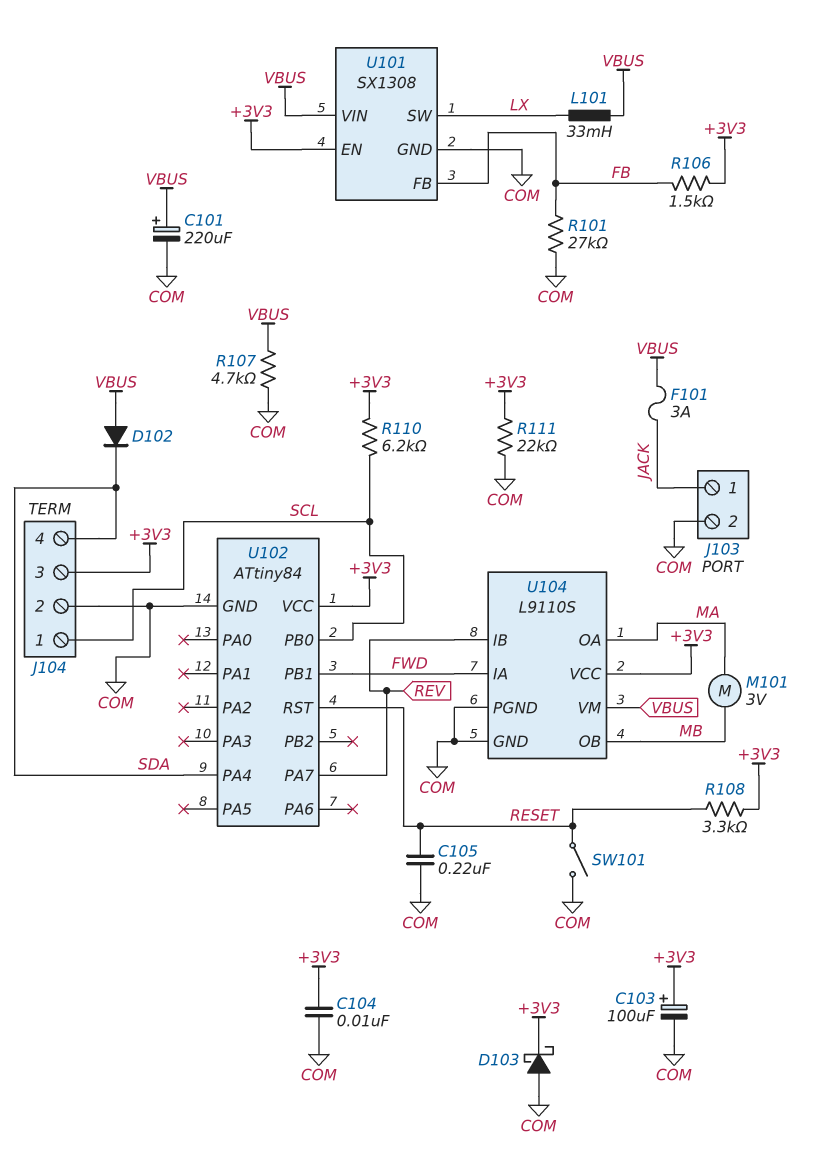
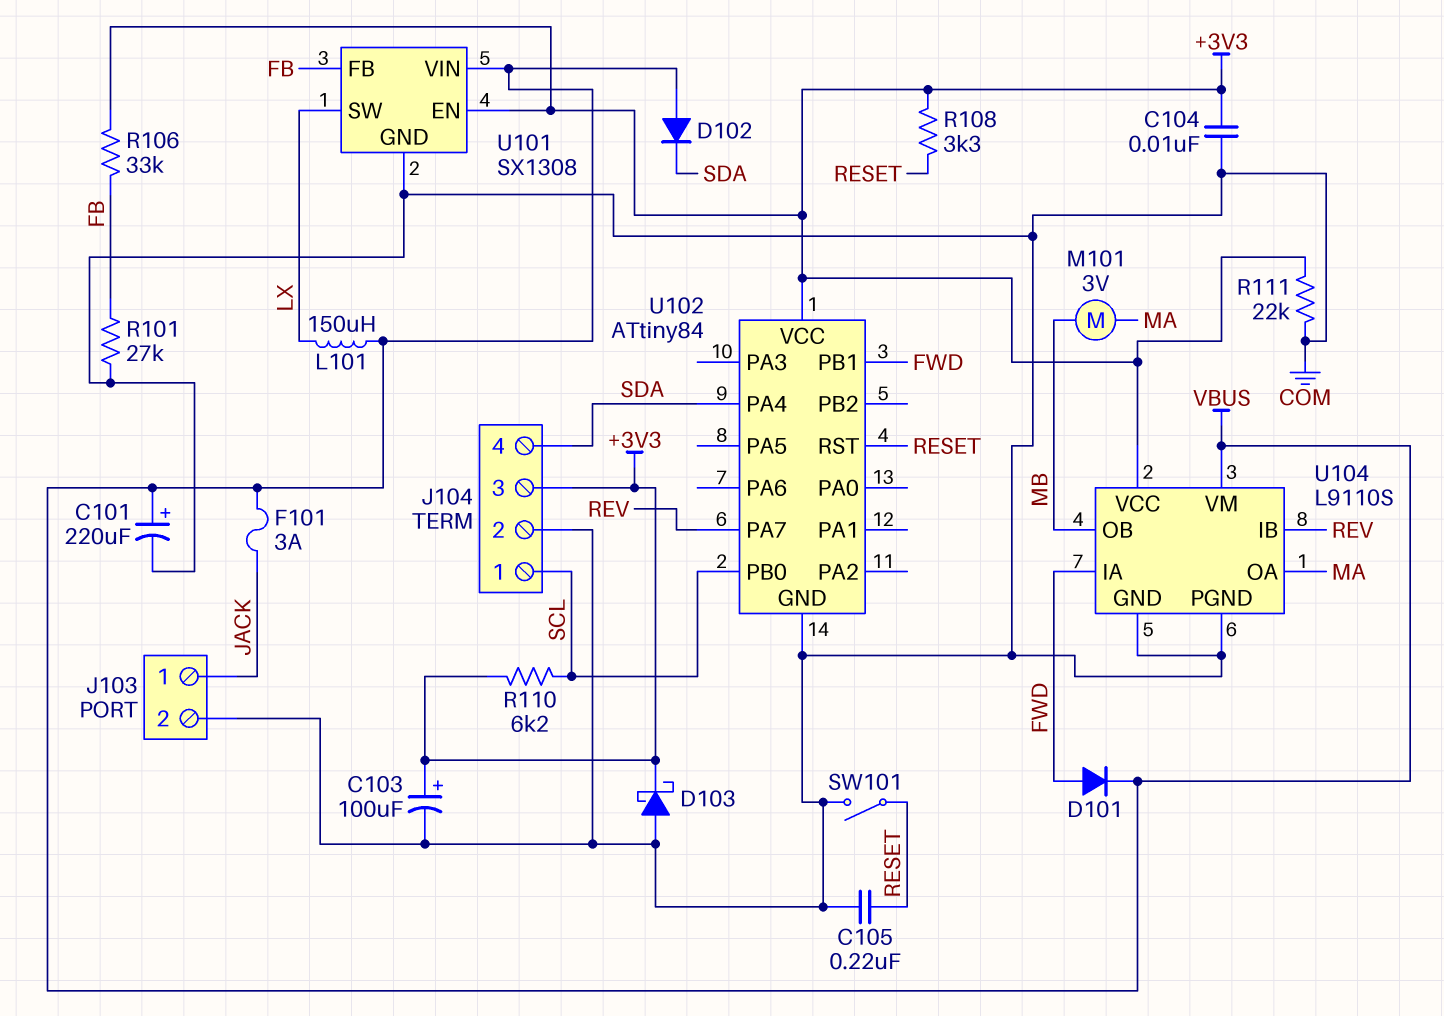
D101: none -> diode (A FWD, K VBUS)
L101: 33mH (LX, VBUS) -> 150uH (LX, VBUS)
R106: 1.5k (+3V3, FB) -> 33k (+3V3, FB)
R107: 4.7k (COM, VBUS) -> none

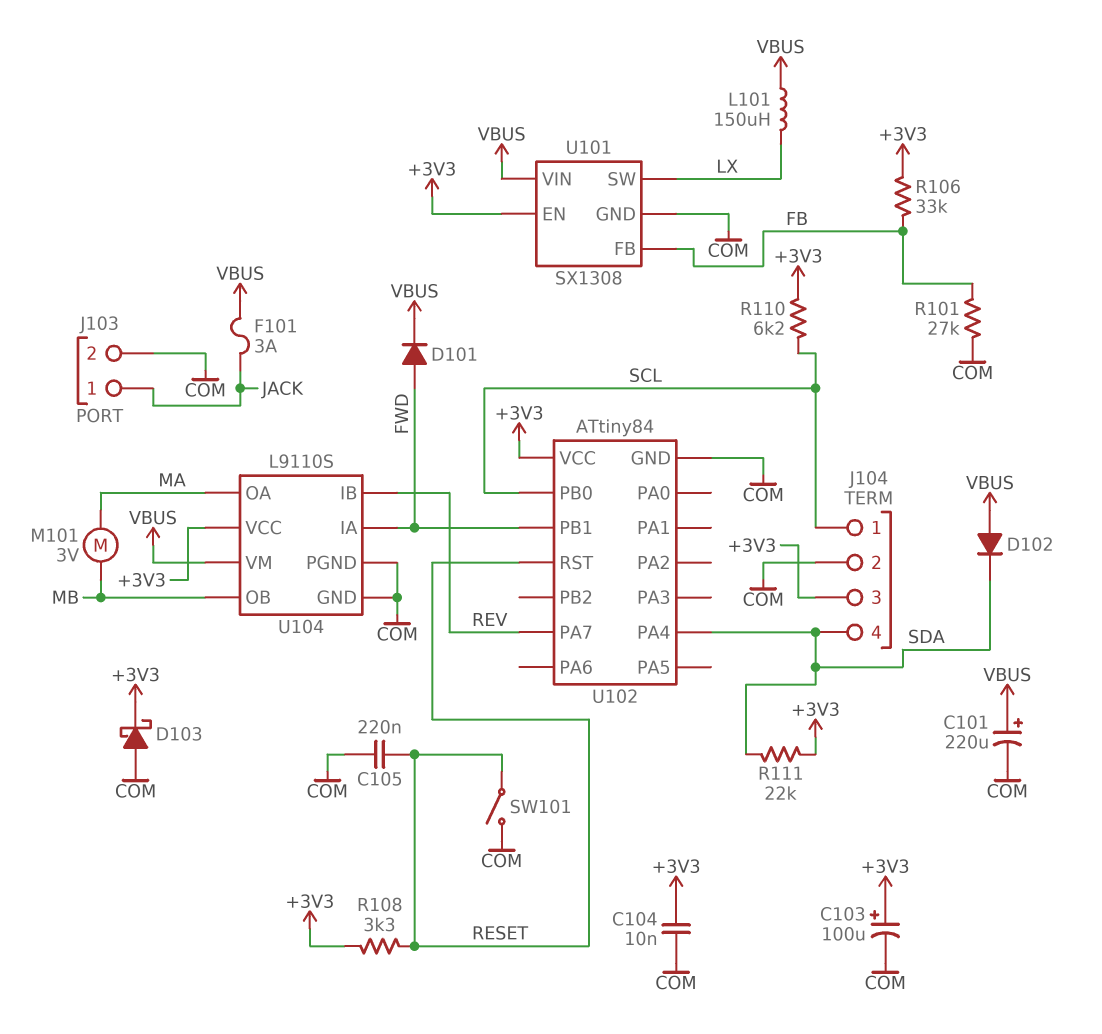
R111: 22k (+3V3, COM) -> 22k (+3V3, SDA)

